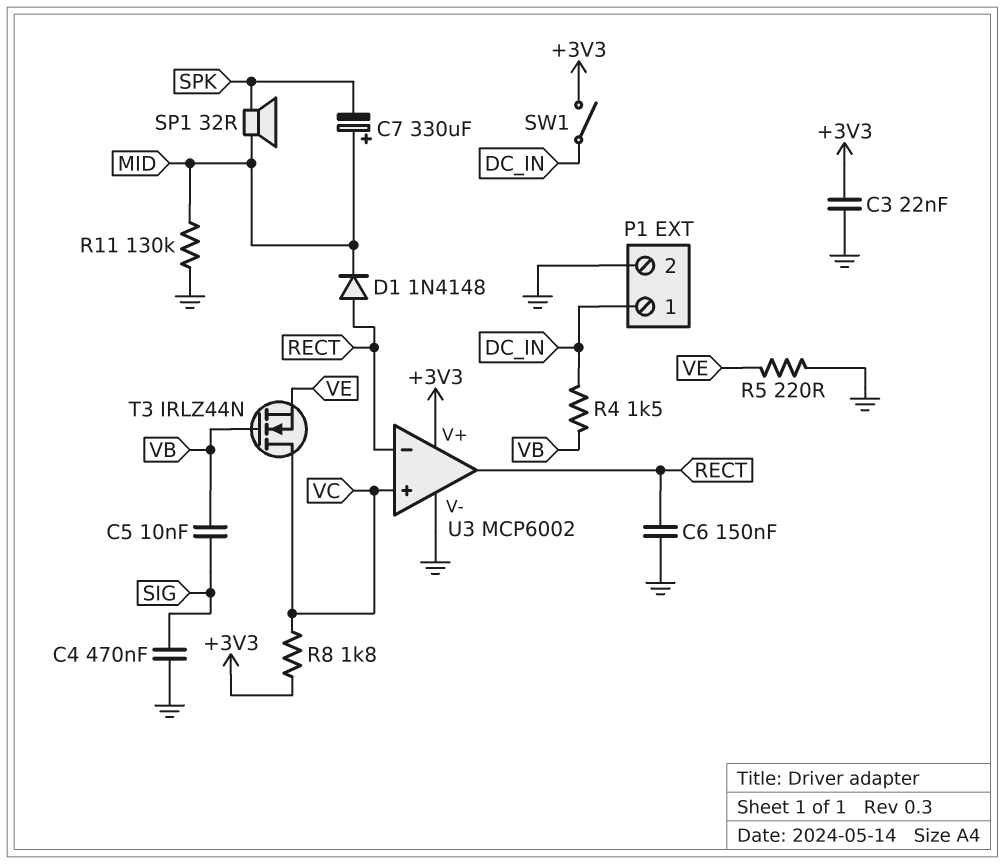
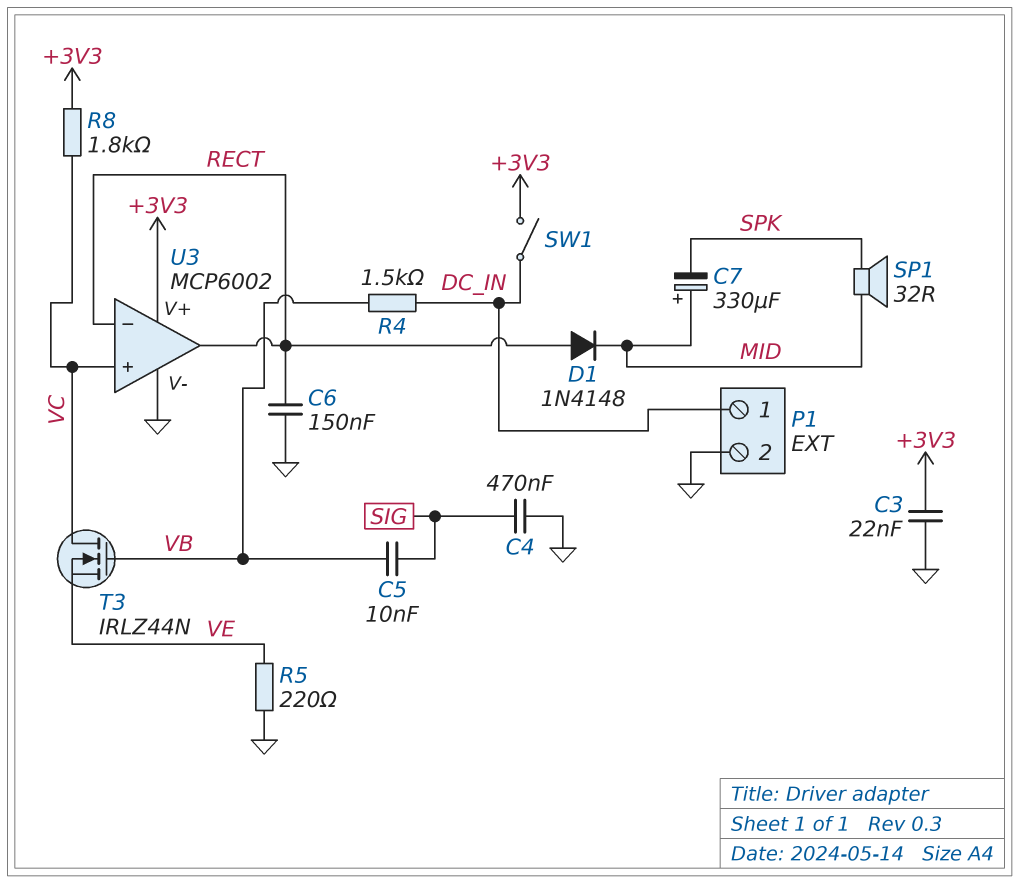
R11: 130k (GND, MID) -> none

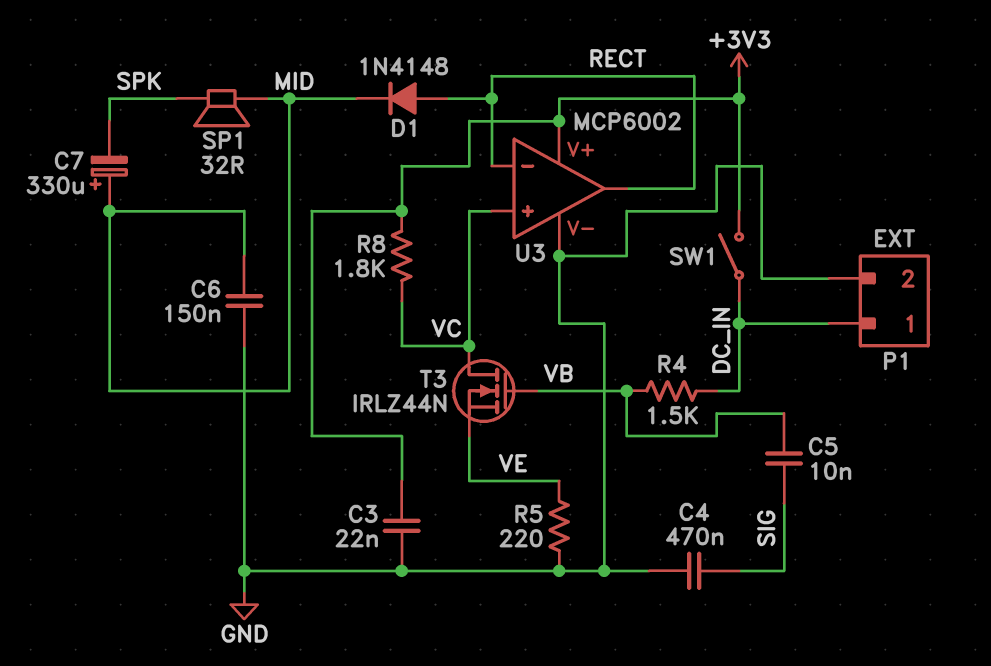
C6: 150nF (GND, RECT) -> 150nF (GND, MID)

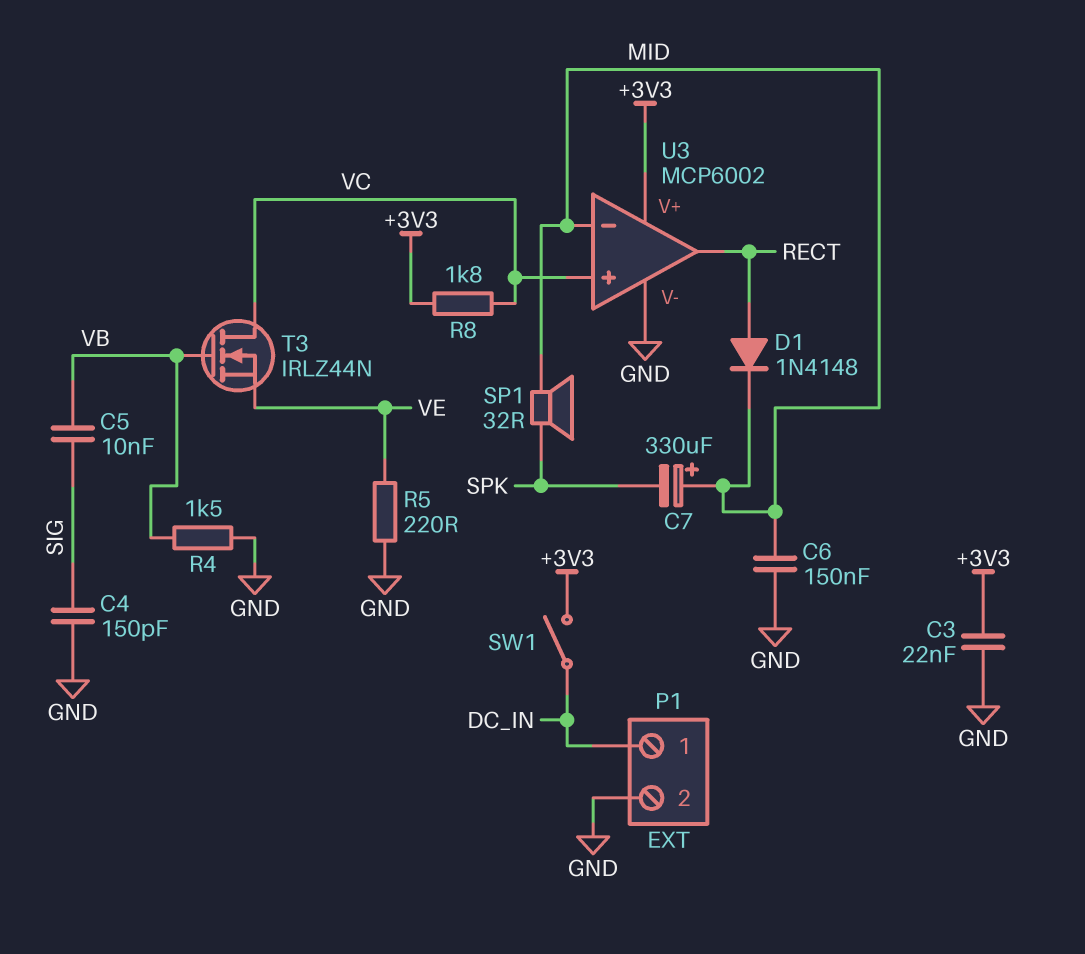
C4: 470nF (GND, SIG) -> 150pF (GND, SIG)
R4: 1.5k (DC_IN, VB) -> 1.5k (GND, VB)
U3 pin in-: RECT -> MID

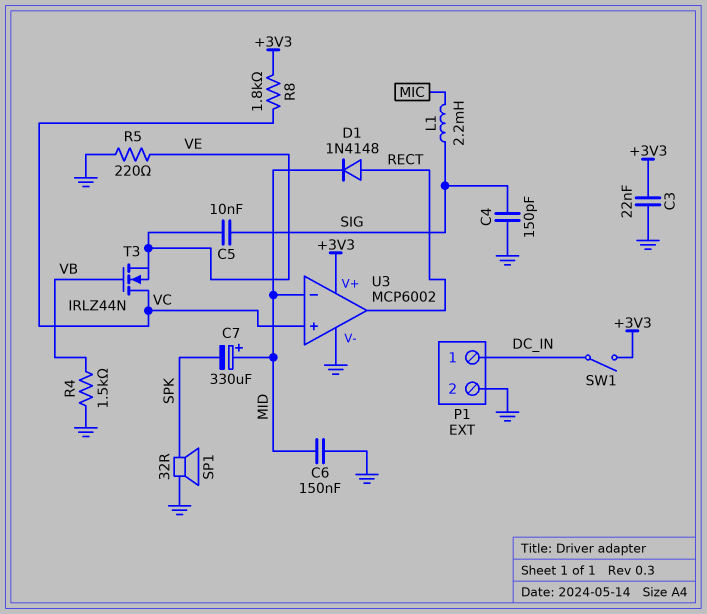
C5: 10nF (SIG, VB) -> 10nF (SIG, VE)
L1: none -> 2.2mH (MIC, SIG)
SP1: speaker 32R (MID, SPK) -> speaker 32R (GND, SPK)

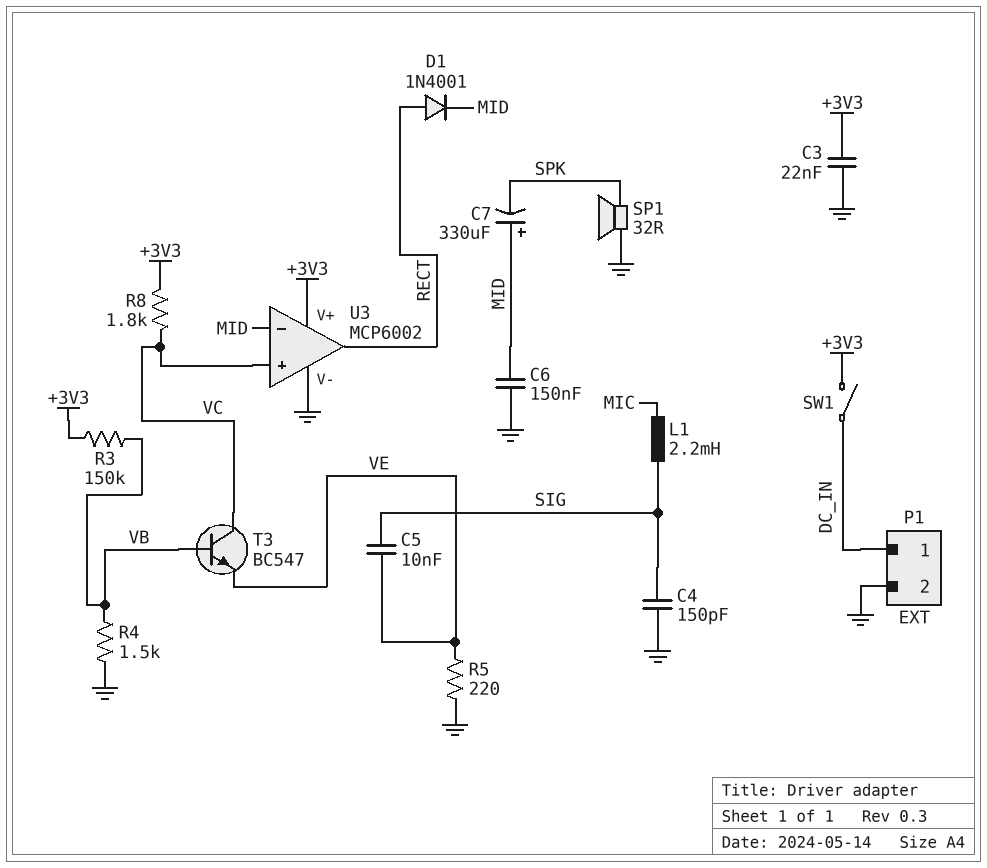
D1: diode 1N4148 (A RECT, K MID) -> diode 1N4001 (A RECT, K MID)
R3: none -> 150k (+3V3, VB)
T3: NMOS IRLZ44N (G VB, D VC, S VE) -> NPN BC547 (B VB, C VC, E VE)

